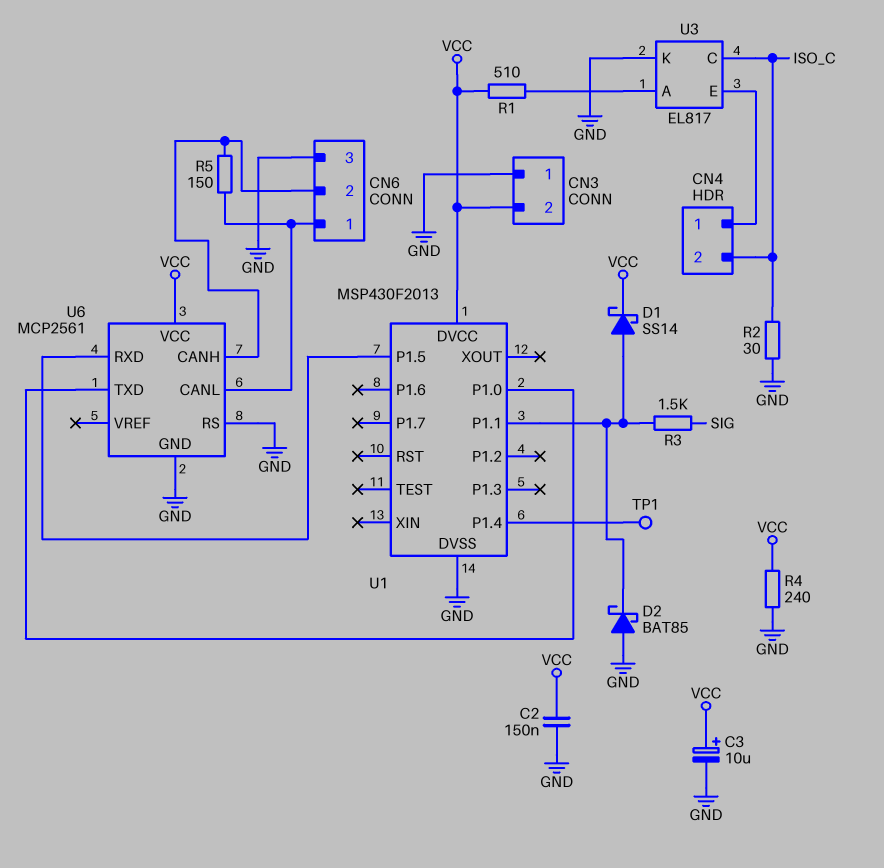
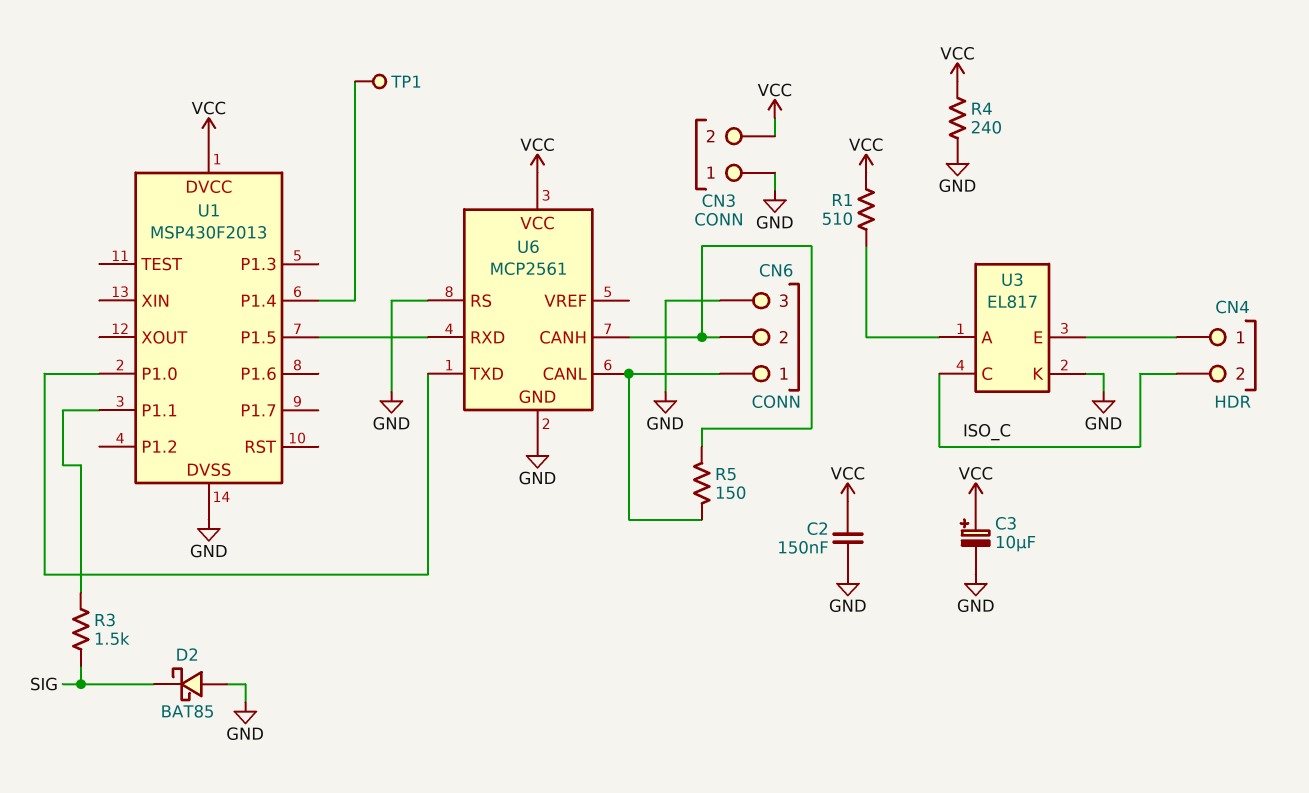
D1: schottky SS14 (A U1/P1.1, K VCC) -> none
D2: schottky BAT85 (A GND, K U1/P1.1) -> schottky BAT85 (A GND, K SIG)
R2: 30 (GND, ISO_C) -> none

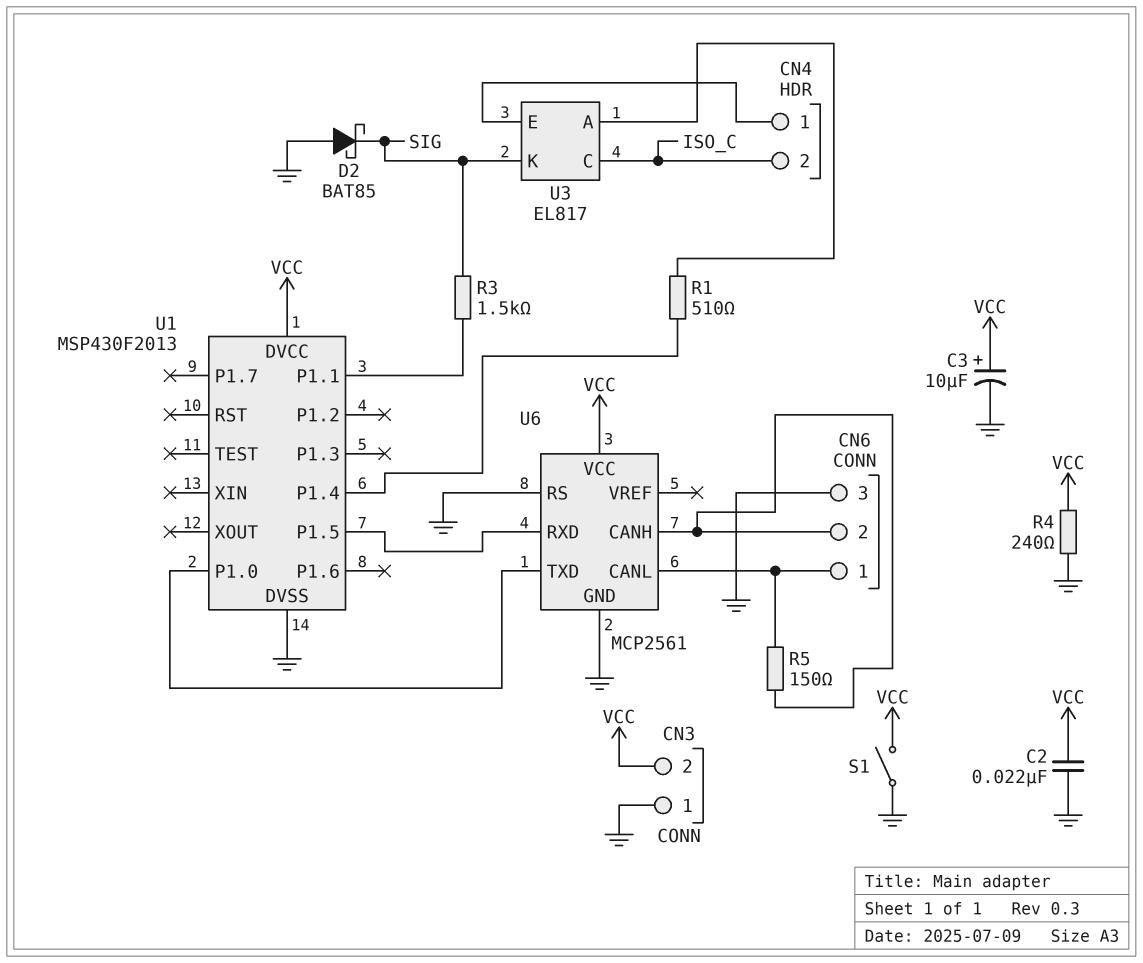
C2: 150nF (GND, VCC) -> 22nF (GND, VCC)
R1: 510 (U3/A, VCC) -> 510 (U1/P1.4, U3/A)
S1: none -> switch (GND, VCC)
TP1: test point (U1/P1.4) -> none
U3 pin K: GND -> SIG

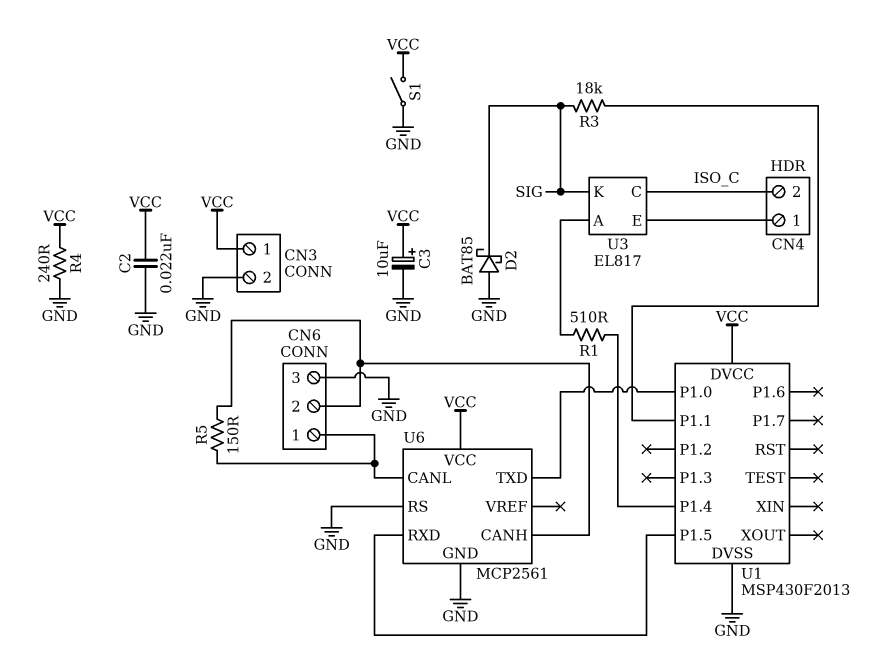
CN3 pin 1: GND -> VCC
CN3 pin 2: VCC -> GND
R3: 1.5k (SIG, U1/P1.1) -> 18k (SIG, U1/P1.1)

